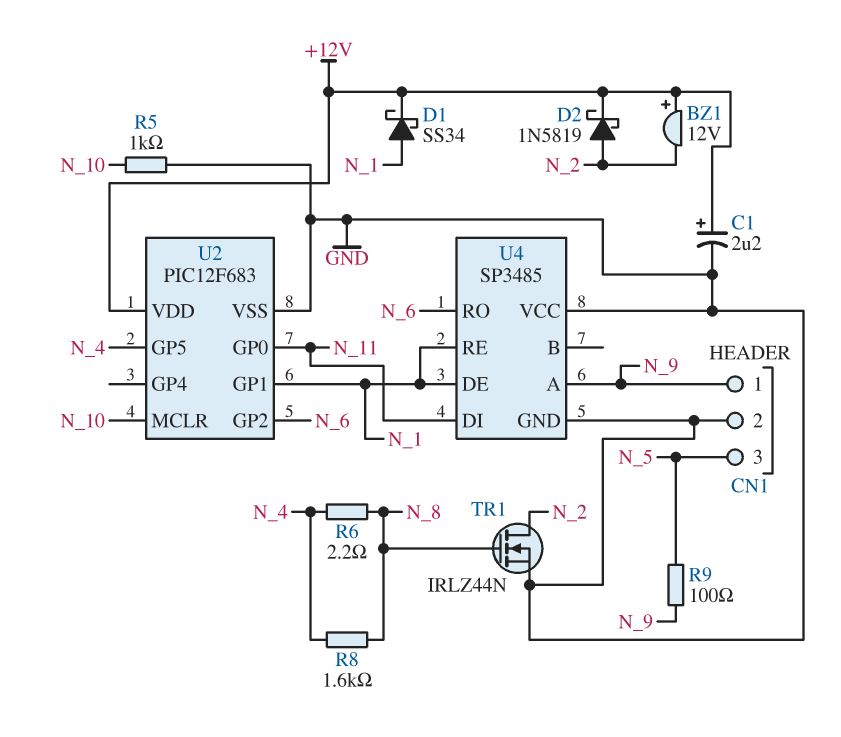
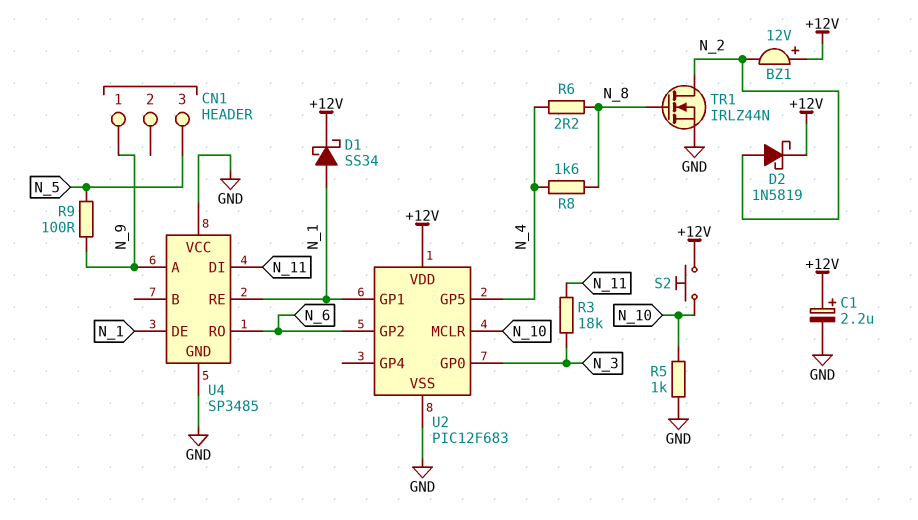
CN1 pin 2: GND -> none
R3: none -> 18k (N_3, N_11)
S2: none -> button (+12V, N_10)
U2 pin GP0: N_11 -> N_3

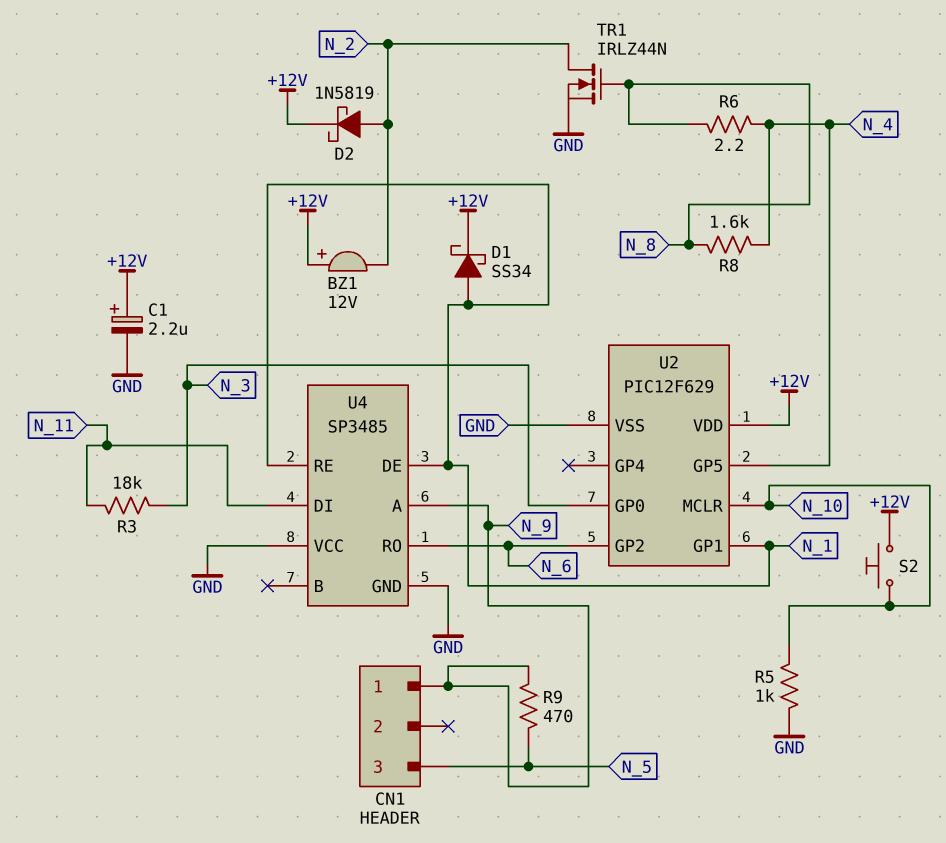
R9: 100 (N_5, N_9) -> 470 (N_5, N_9)
U2: PIC12F683 -> PIC12F629

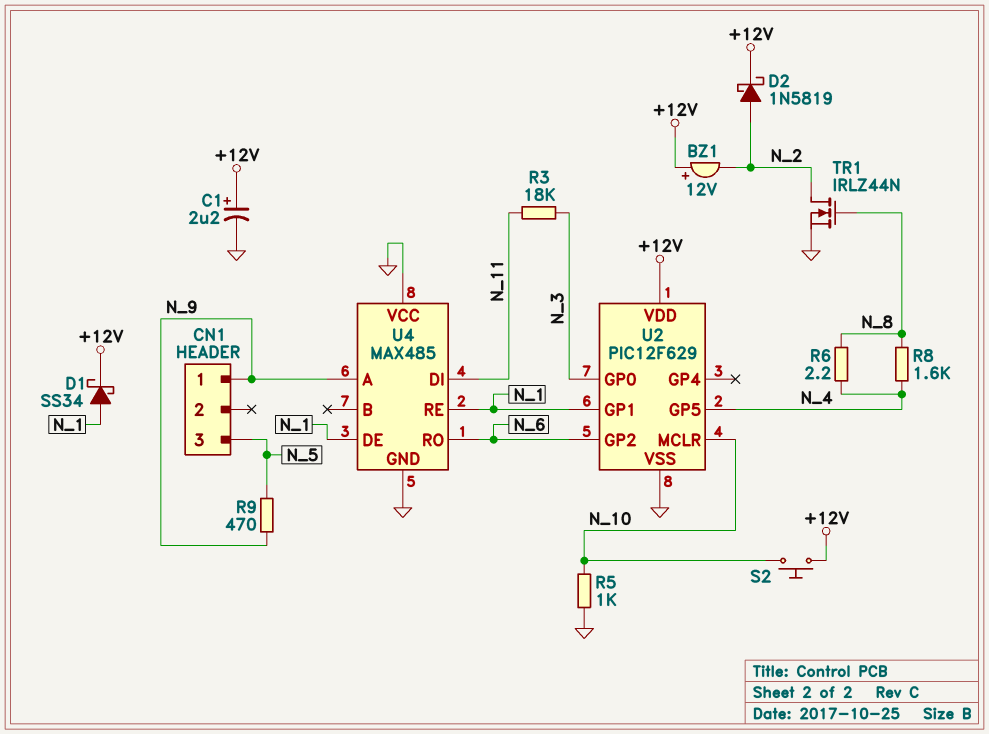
U4: SP3485 -> MAX485

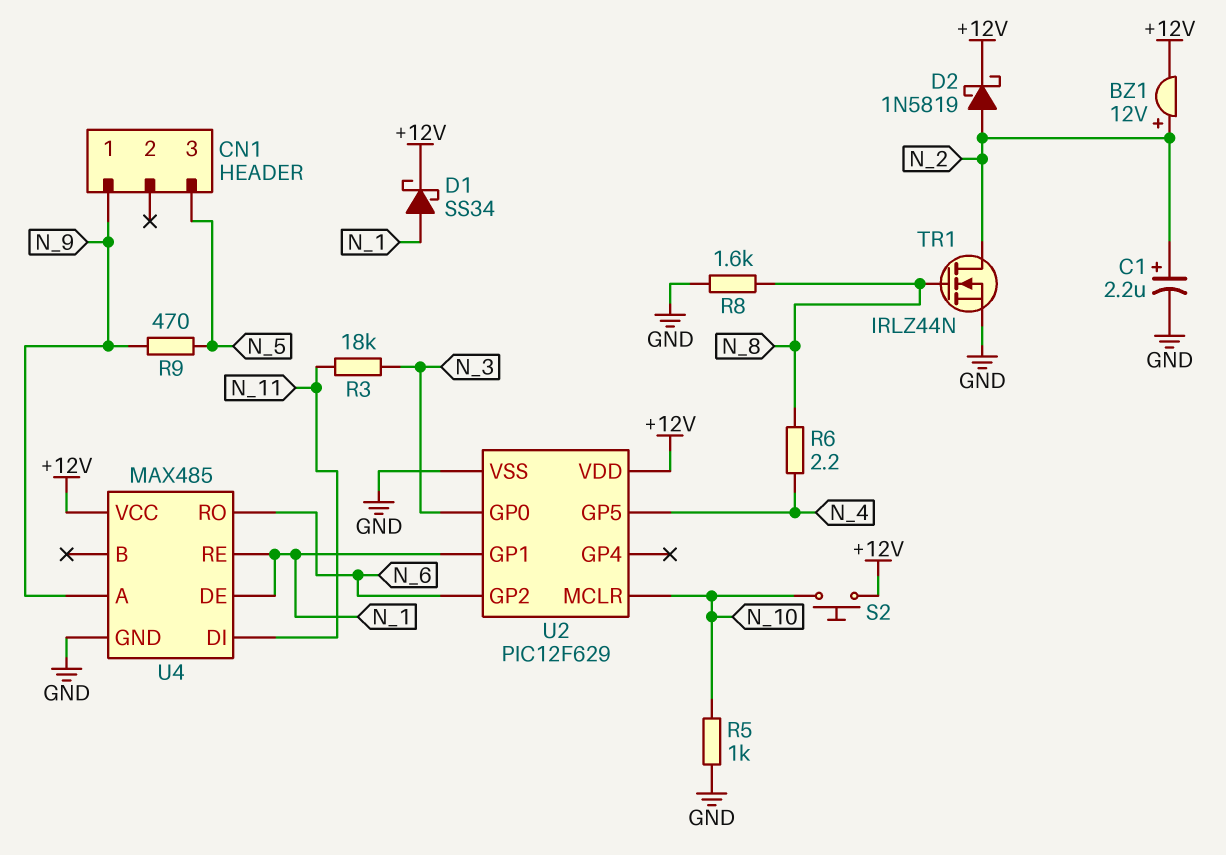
BZ1: buzzer 12V (plus +12V, minus N_2) -> buzzer 12V (plus N_2, minus +12V)
C1: 2.2uF (plus +12V, minus GND) -> 2.2uF (plus N_2, minus GND)
R8: 1.6k (N_4, N_8) -> 1.6k (GND, N_8)
U4 pin VCC: GND -> +12V

